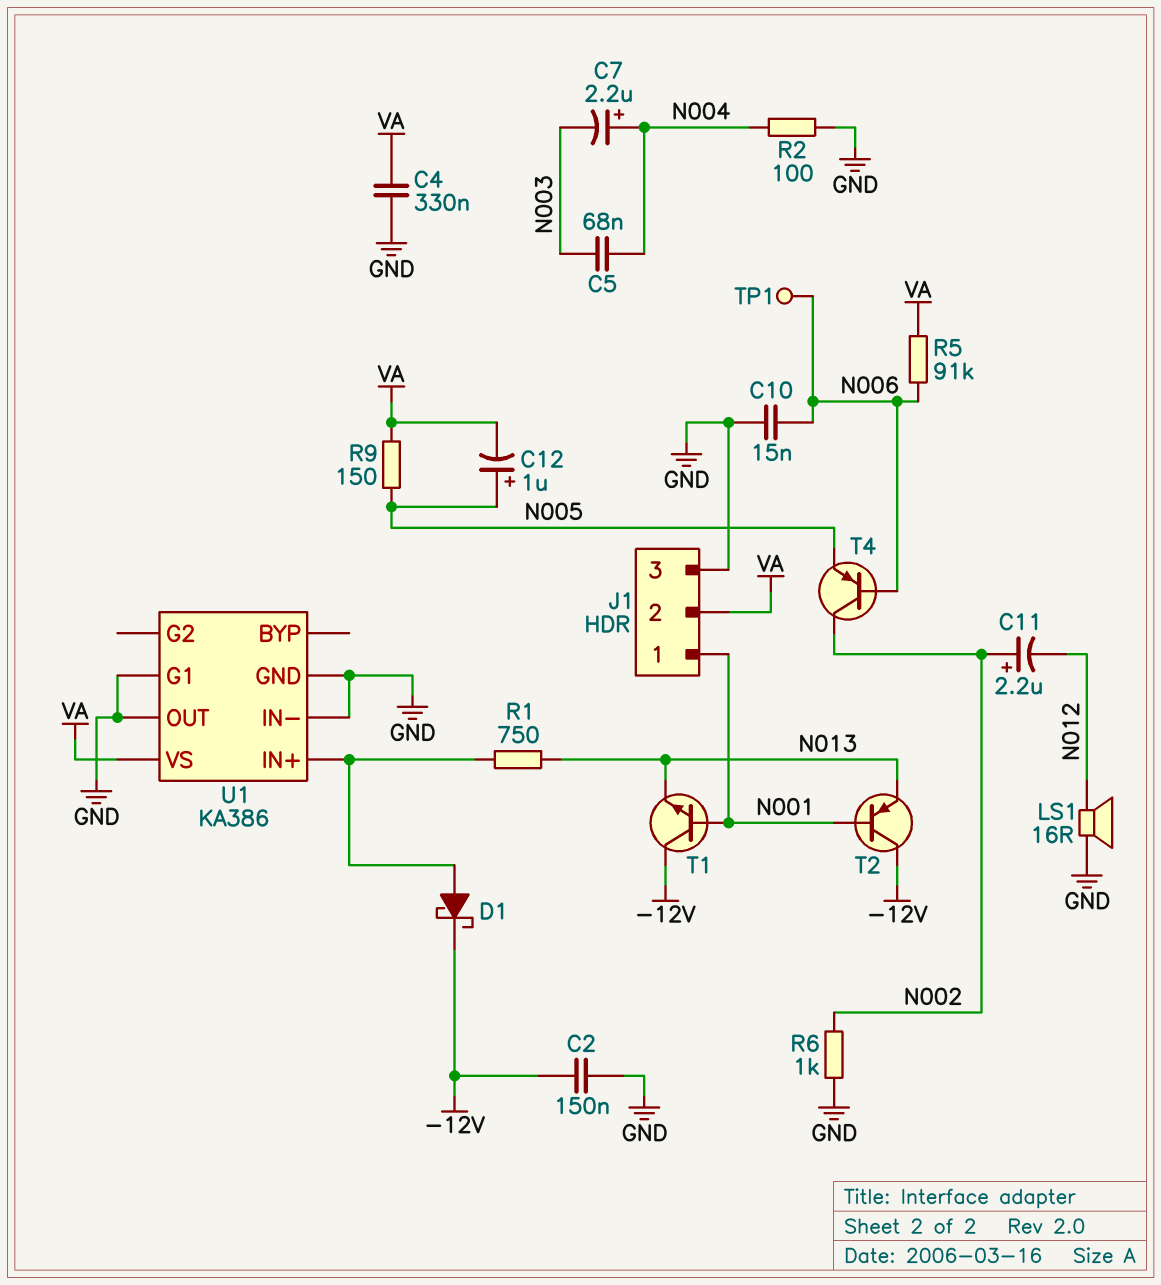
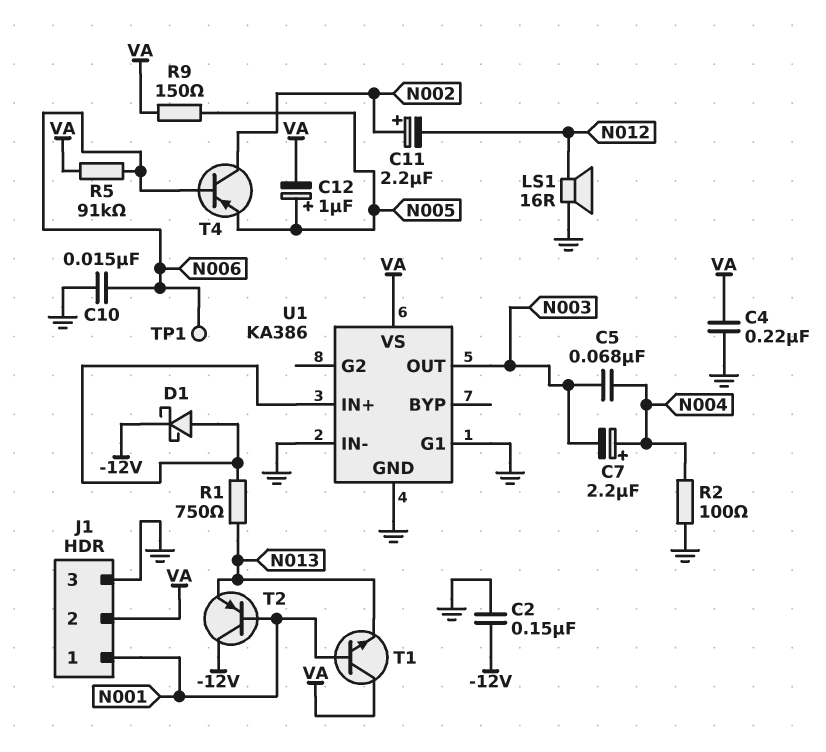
C4: 330nF (GND, VA) -> 220nF (GND, VA)
R6: 1k (GND, N002) -> none
T1: NPN (B N001, C -12V, E N013) -> NPN (B N001, C VA, E N013)
U1 pin OUT: GND -> N003

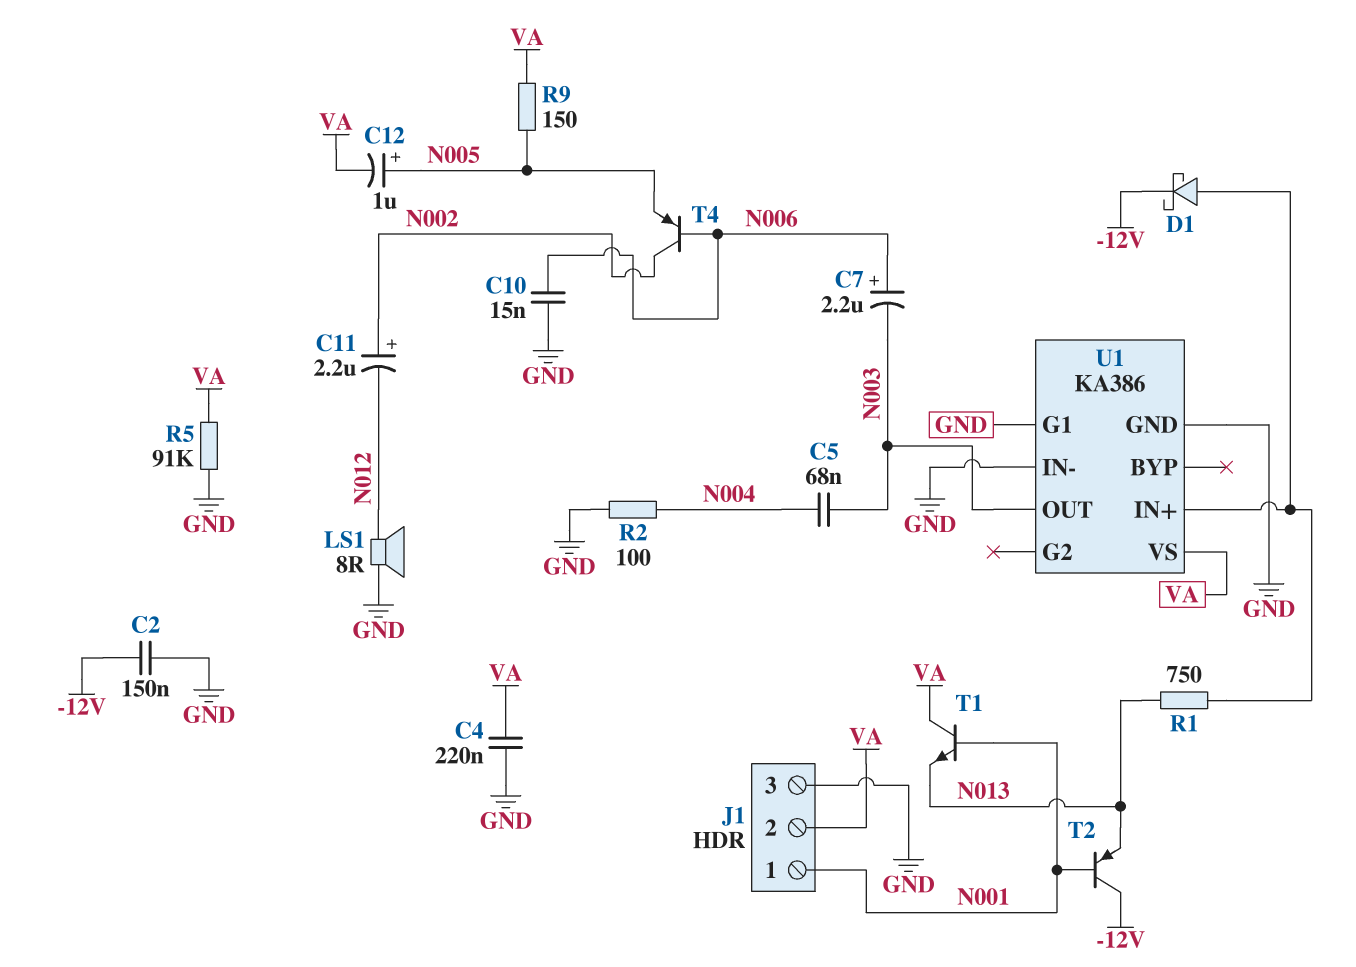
C7: 2.2uF (plus N004, minus N003) -> 2.2uF (plus N006, minus N003)
LS1: speaker 16R (GND, N012) -> speaker 8R (GND, N012)
R5: 91k (N006, VA) -> 91k (GND, VA)
TP1: test point (N006) -> none

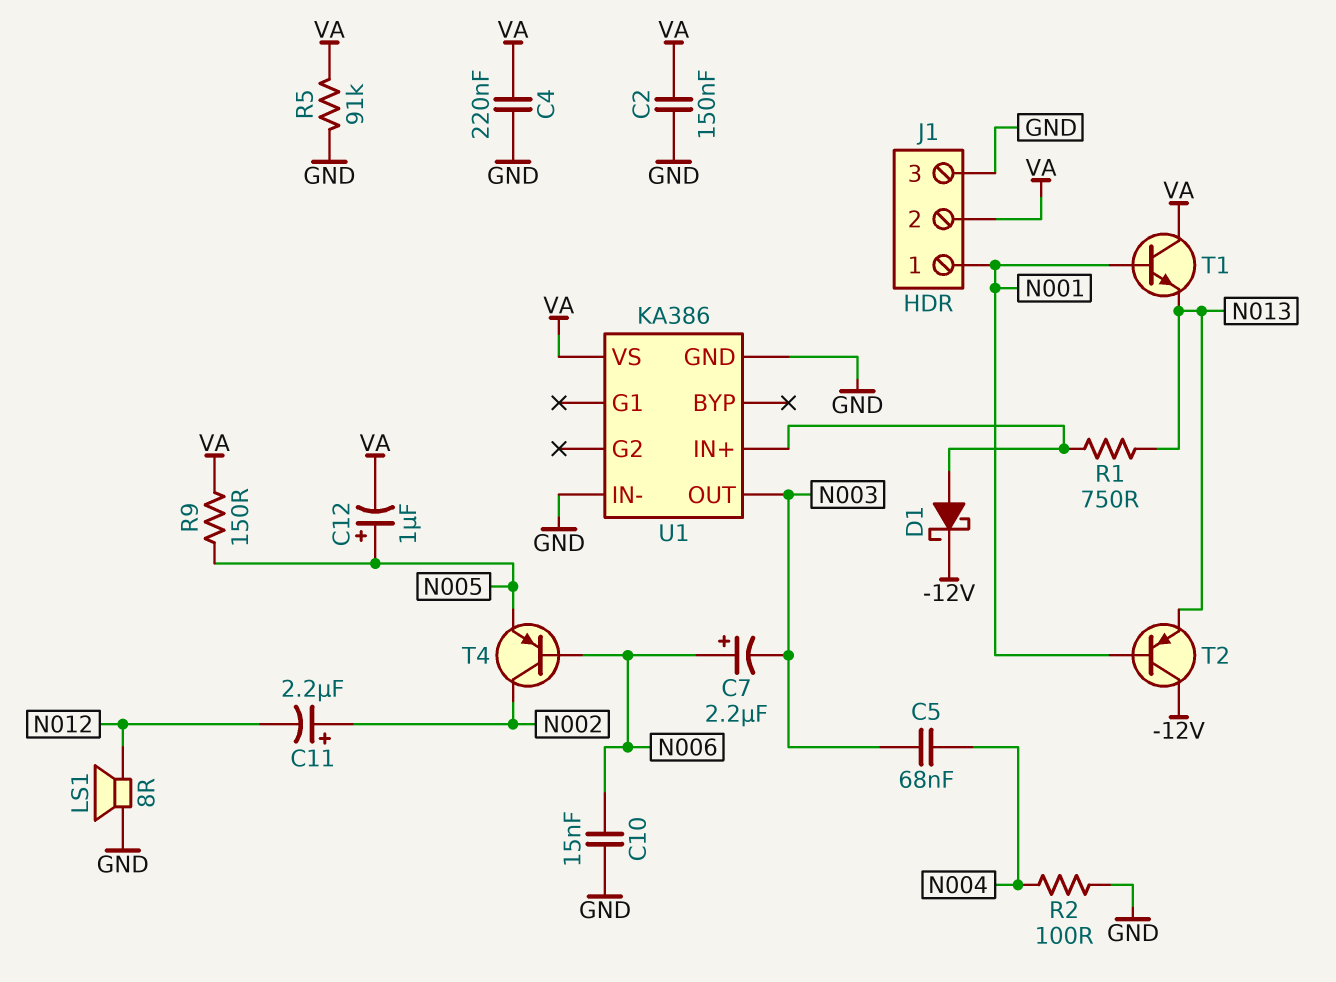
C2: 150nF (-12V, GND) -> 150nF (GND, VA)
U1 pin G1: GND -> none

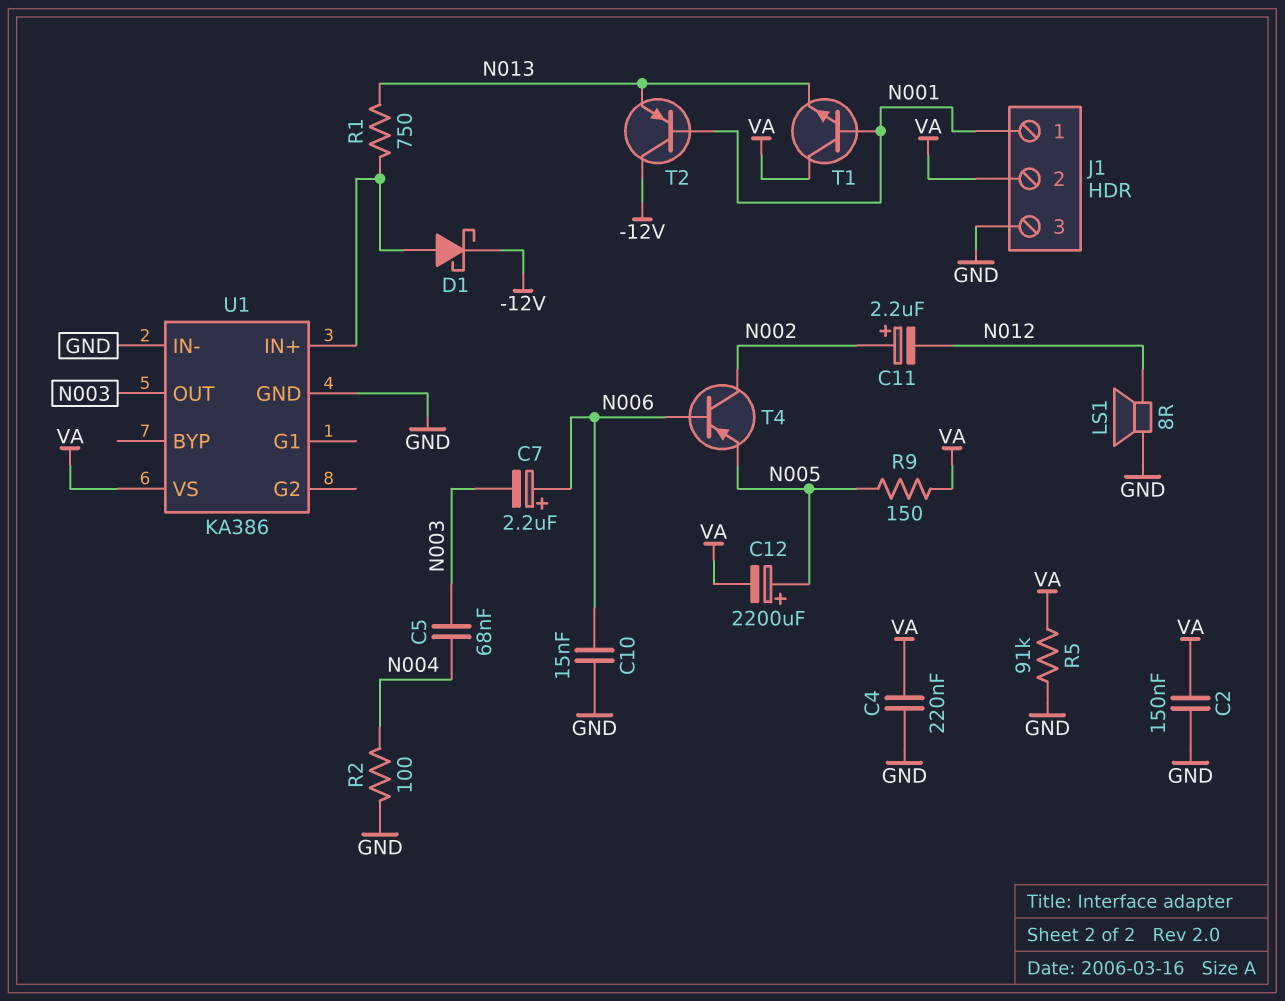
C12: 1uF (plus N005, minus VA) -> 2200uF (plus N005, minus VA)

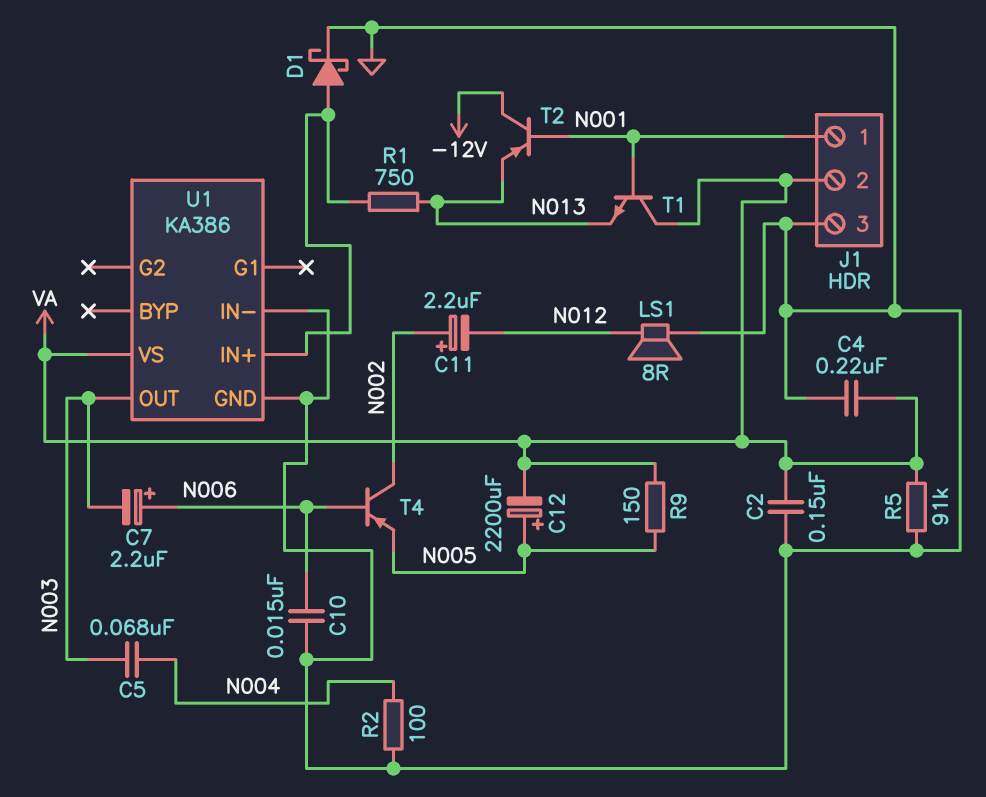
D1: schottky (A U1/IN+, K -12V) -> schottky (A U1/IN+, K GND)

